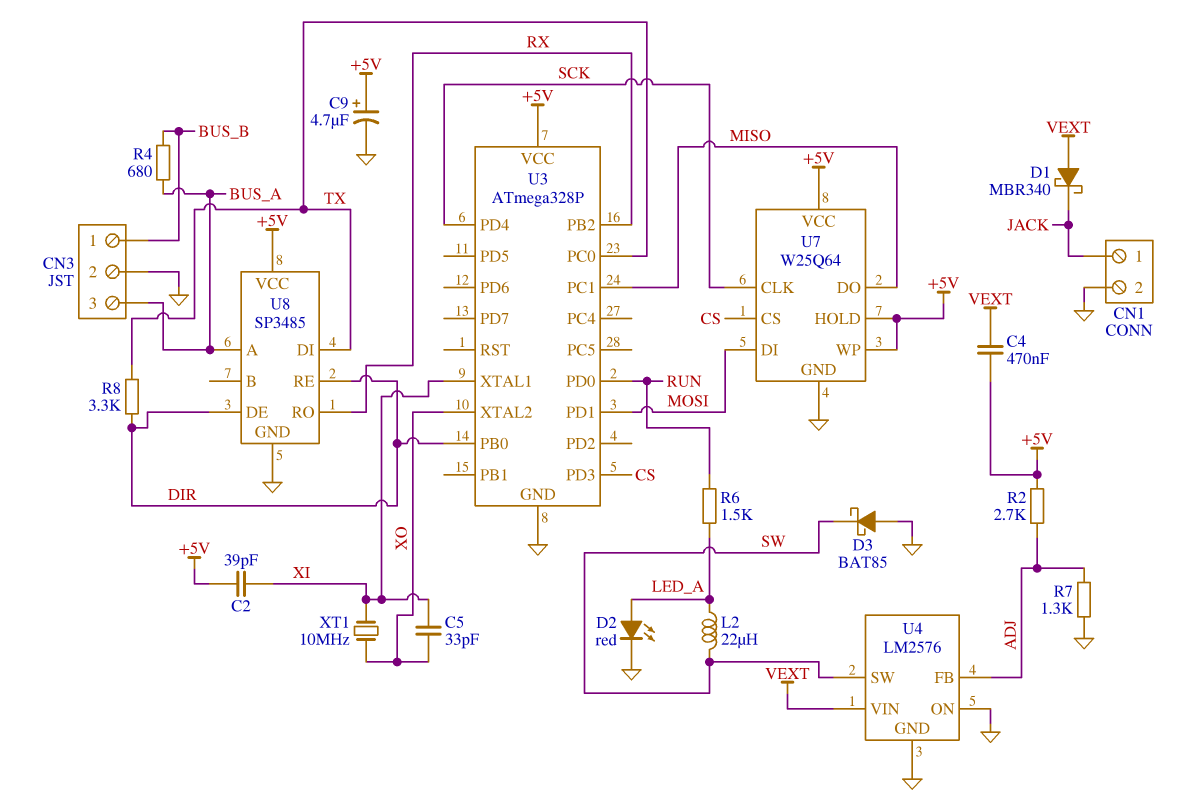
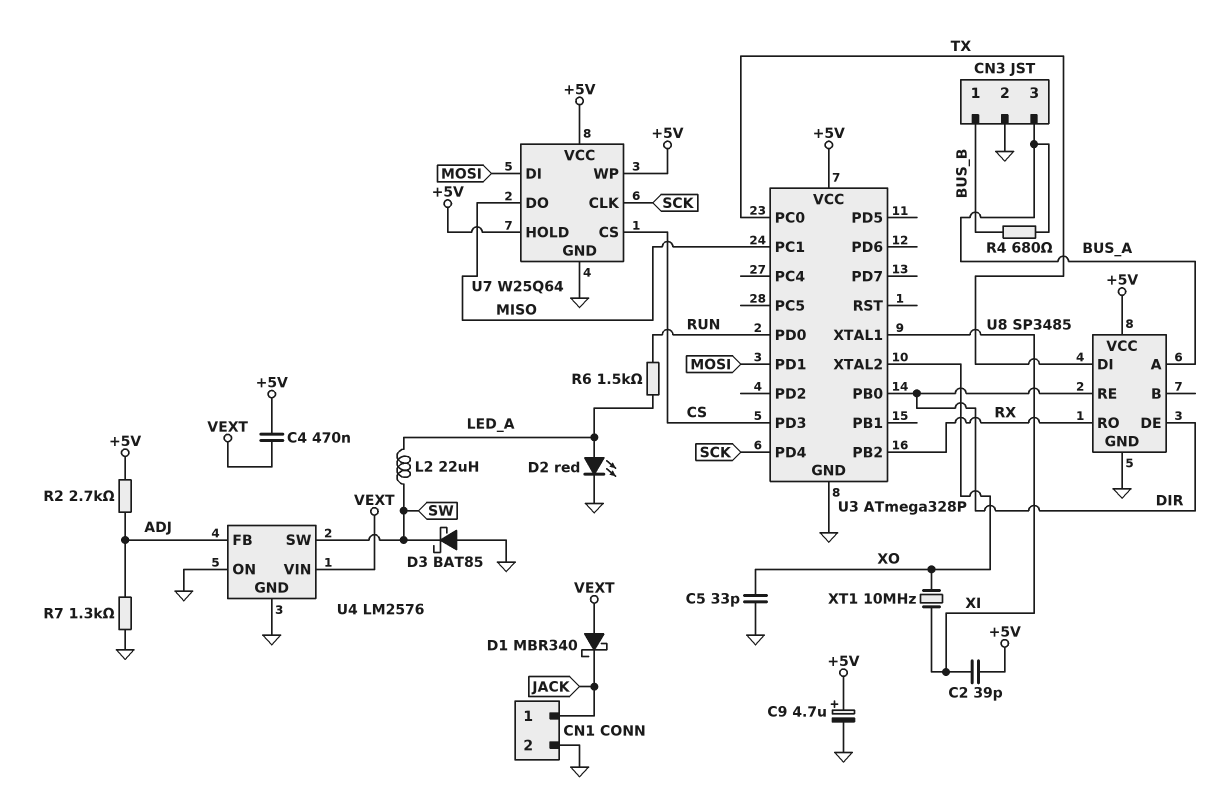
C5: 33pF (XI, XO) -> 33pF (GND, XO)
R8: 3.3k (DIR, TX) -> none

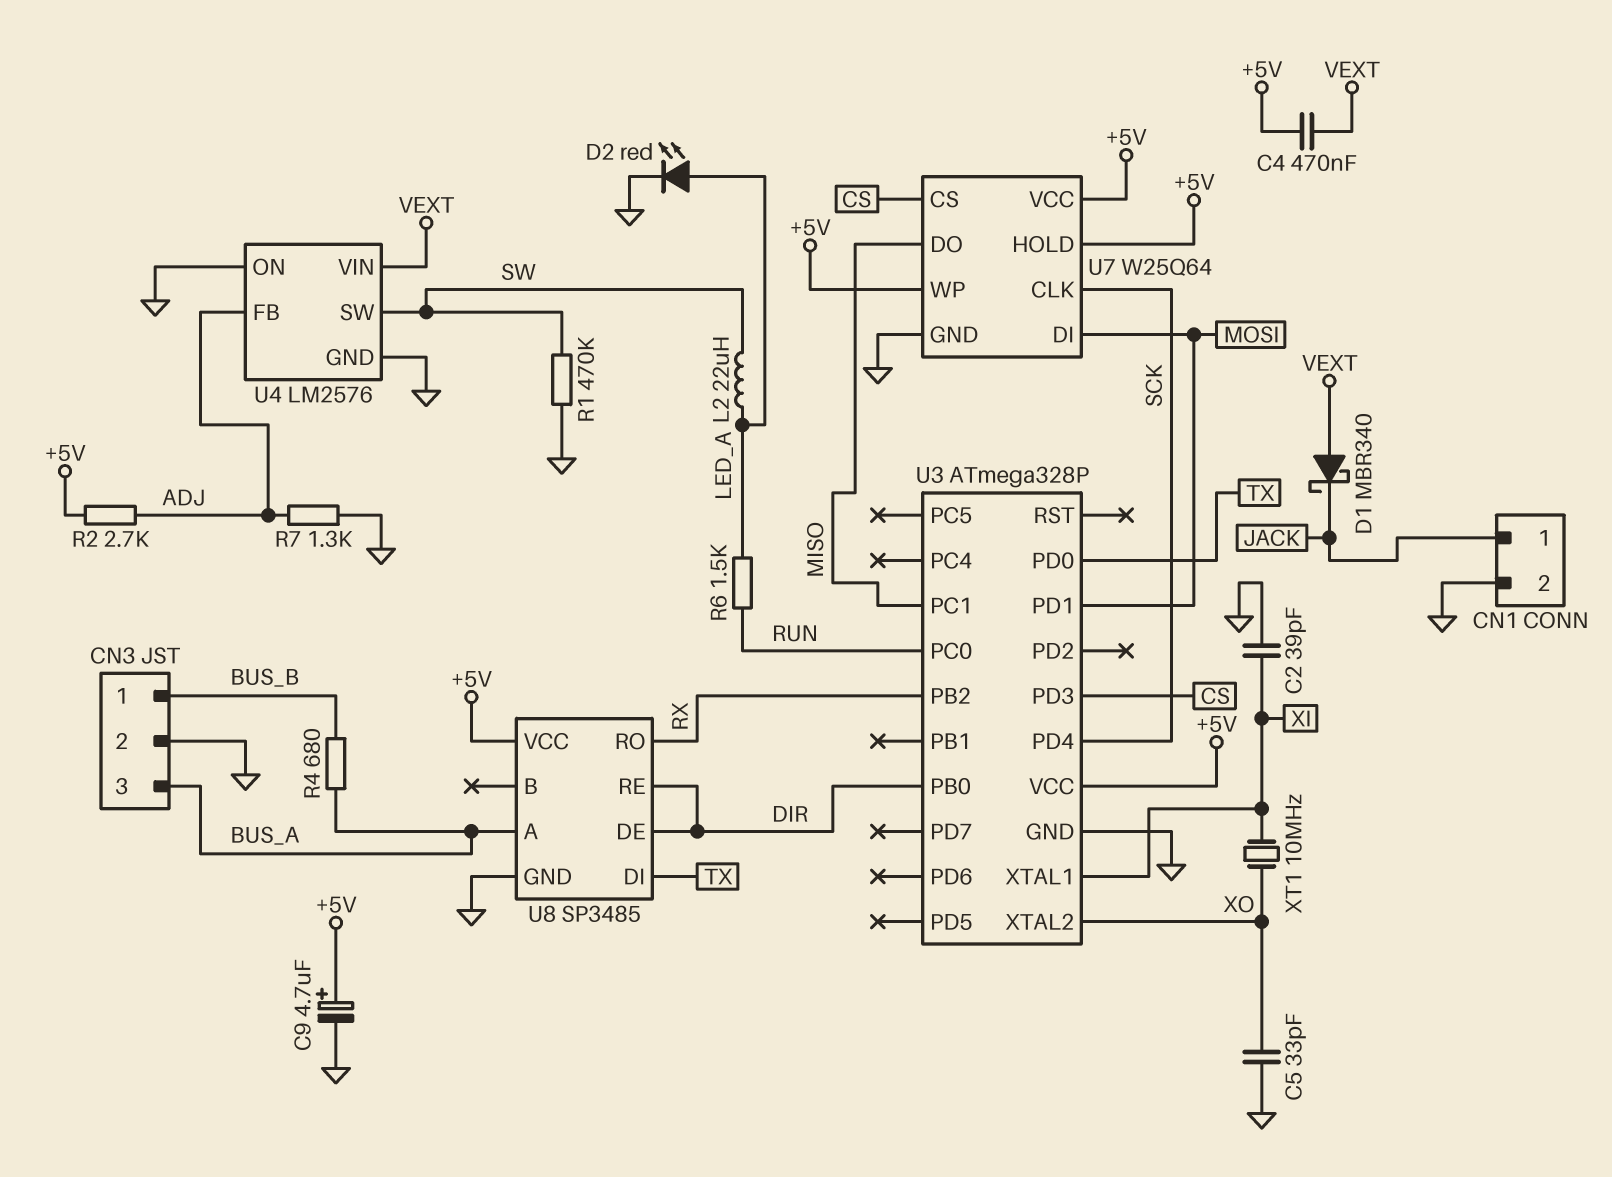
C2: 39pF (+5V, XI) -> 39pF (GND, XI)
D3: schottky BAT85 (A GND, K SW) -> none
R1: none -> 470k (GND, SW)
U3 pin PC0: TX -> RUN
U3 pin PD0: RUN -> TX

